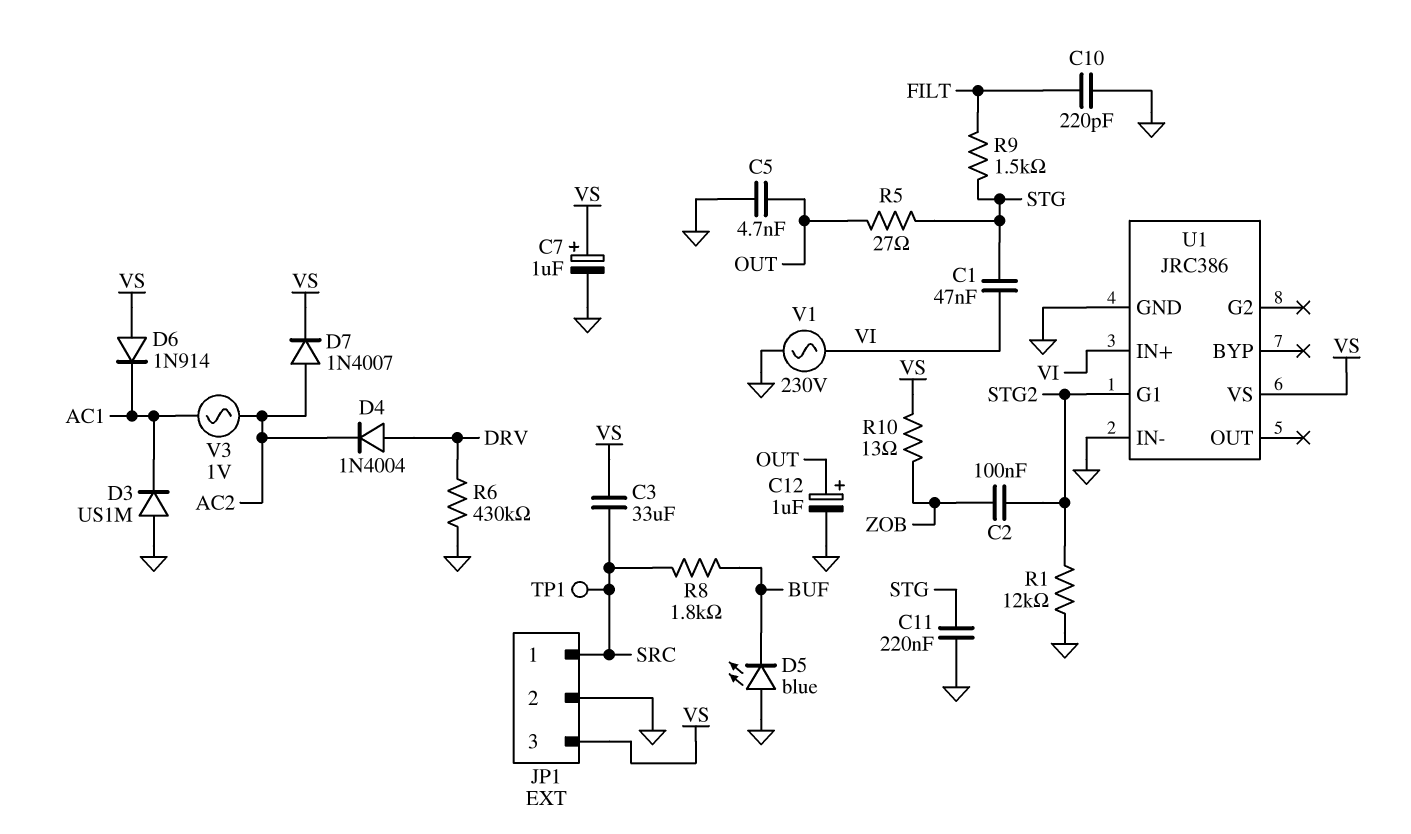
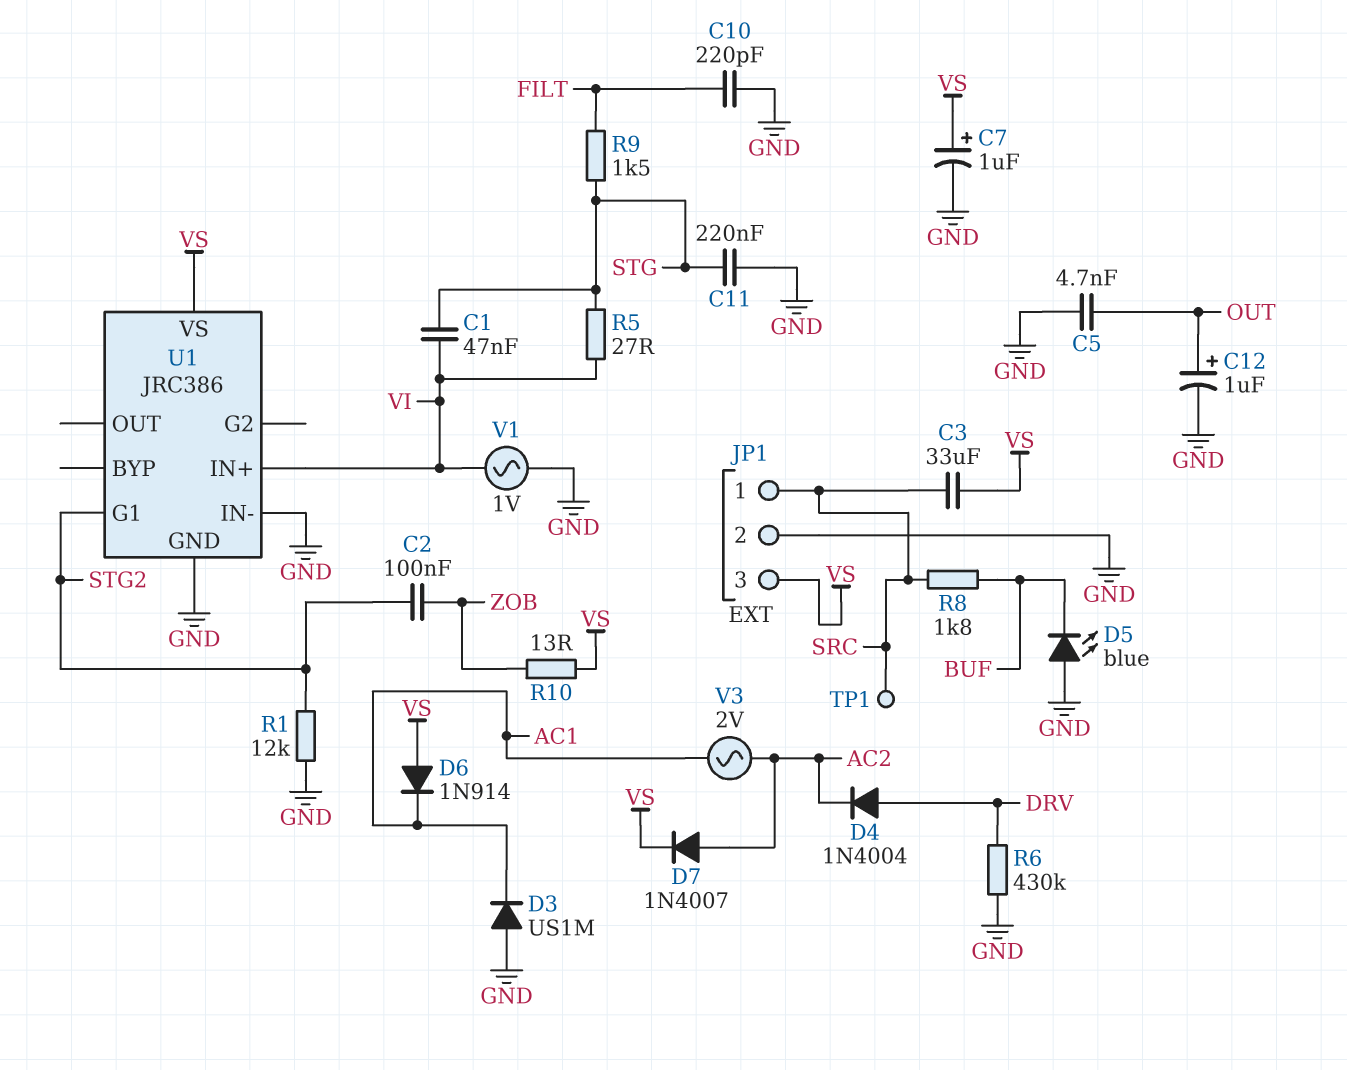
R5: 27 (OUT, STG) -> 27 (STG, VI)
V1: AC 230V (GND, VI) -> AC 1V (GND, VI)
V3: AC 1V (AC1, AC2) -> AC 2V (AC1, AC2)

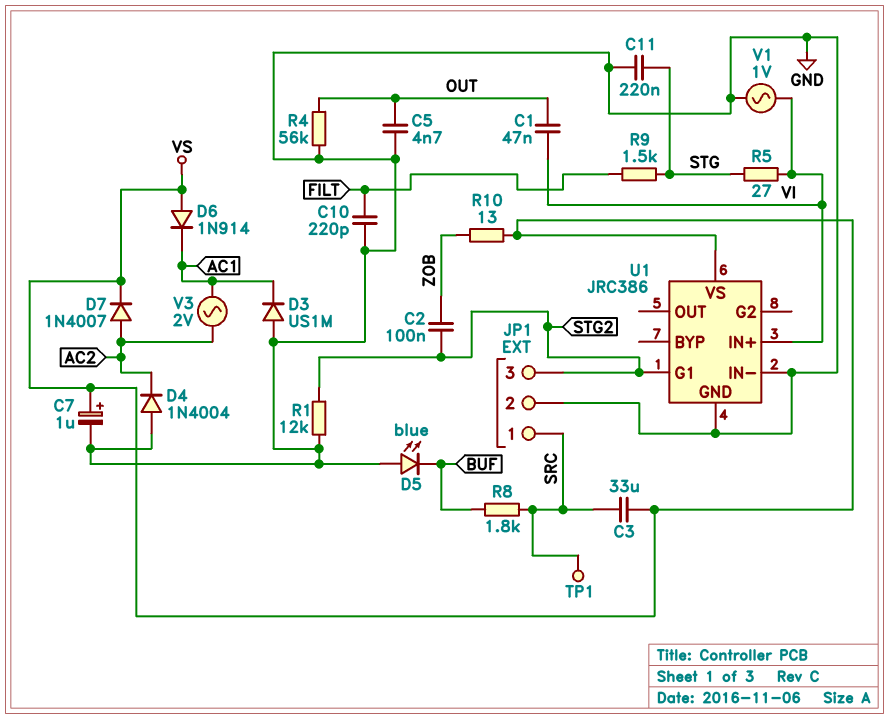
C1: 47nF (STG, VI) -> 47nF (OUT, VI)
C12: 1uF (plus OUT, minus GND) -> none
D4: diode 1N4004 (A DRV, K AC2) -> diode 1N4004 (A GND, K AC2)
JP1 pin 3: VS -> STG2
R4: none -> 56k (GND, OUT)
R6: 430k (DRV, GND) -> none

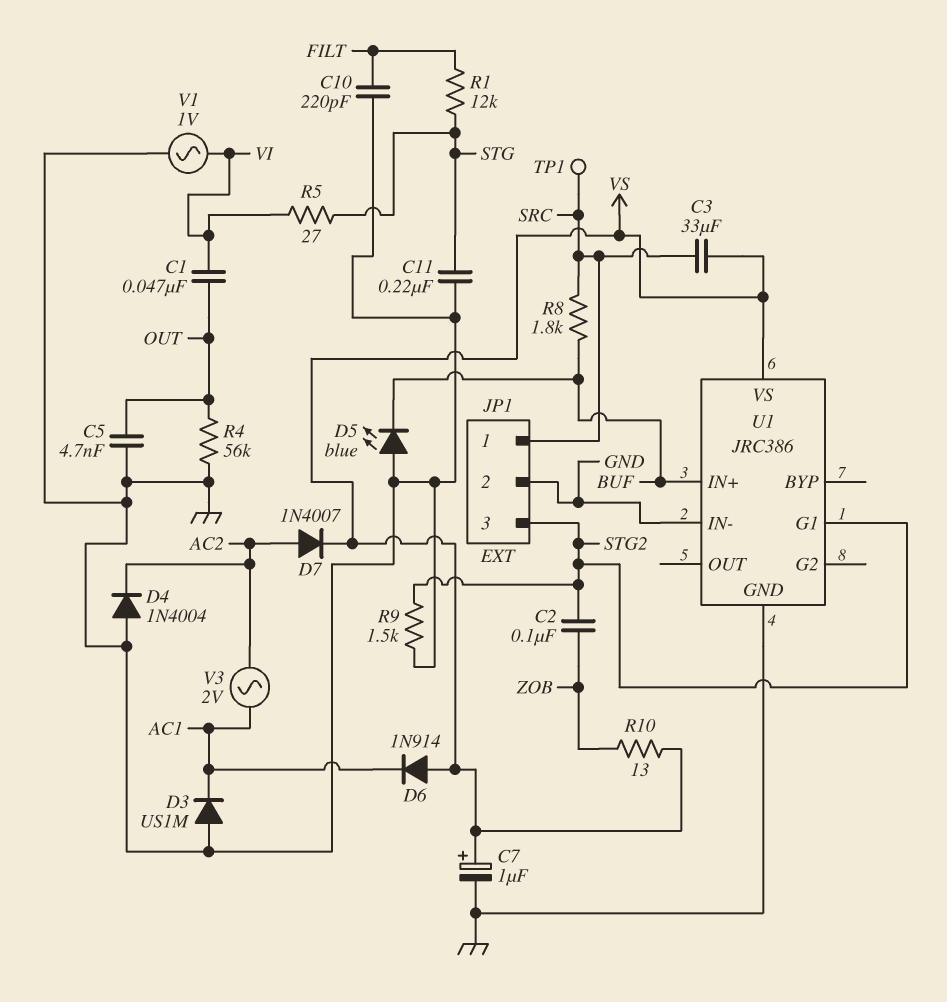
R1: 12k (GND, STG2) -> 12k (FILT, STG)
R9: 1.5k (FILT, STG) -> 1.5k (GND, STG2)
U1 pin IN+: VI -> BUF

